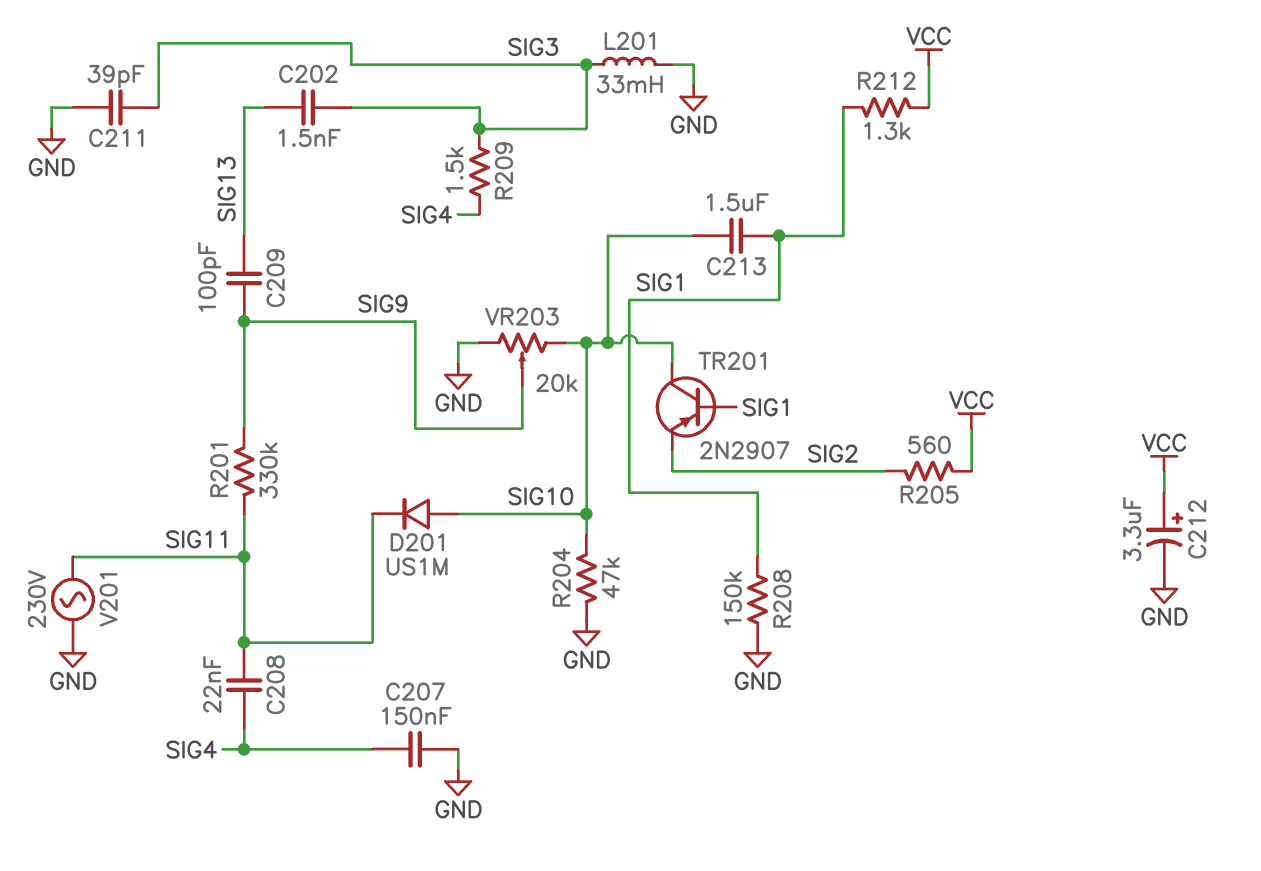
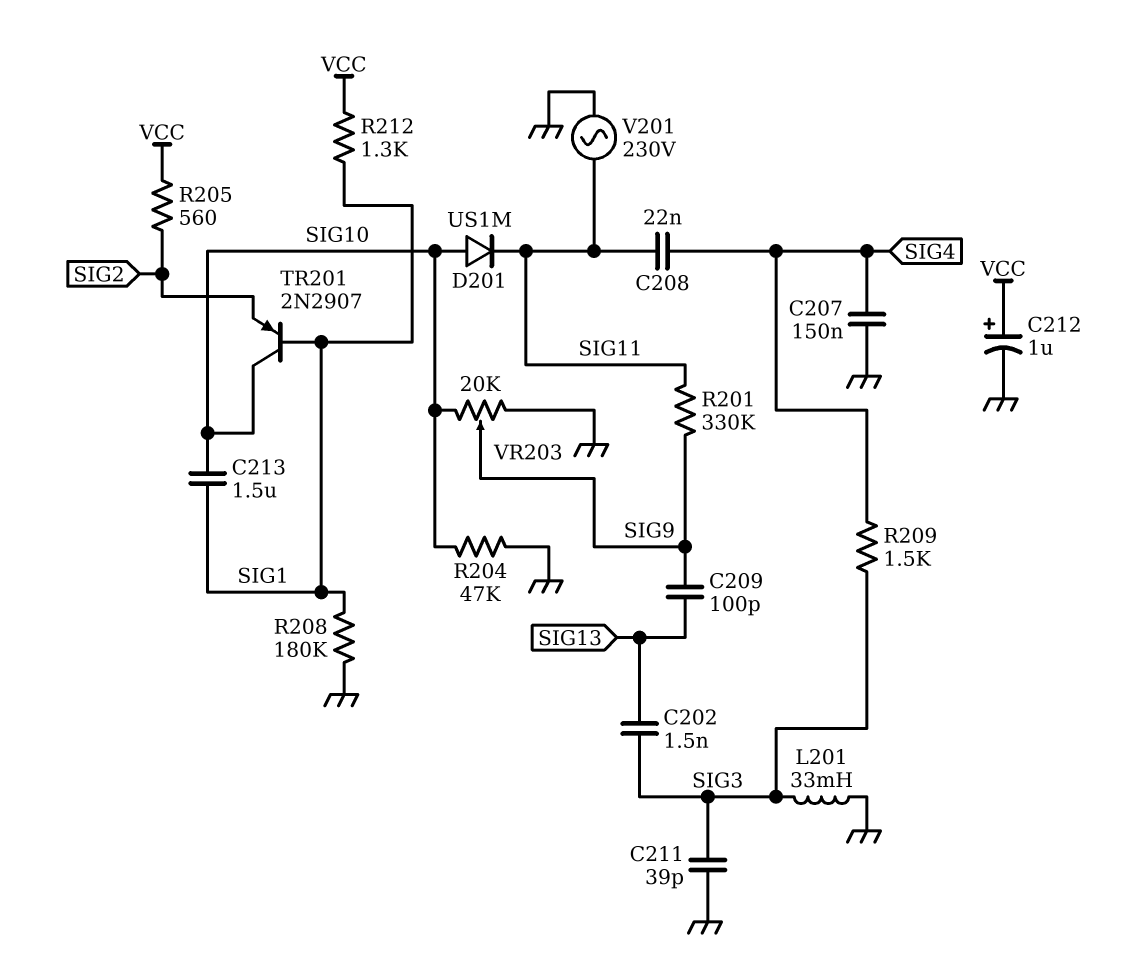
C212: 3.3uF (plus VCC, minus GND) -> 1uF (plus VCC, minus GND)
R208: 150k (GND, SIG1) -> 180k (GND, SIG1)

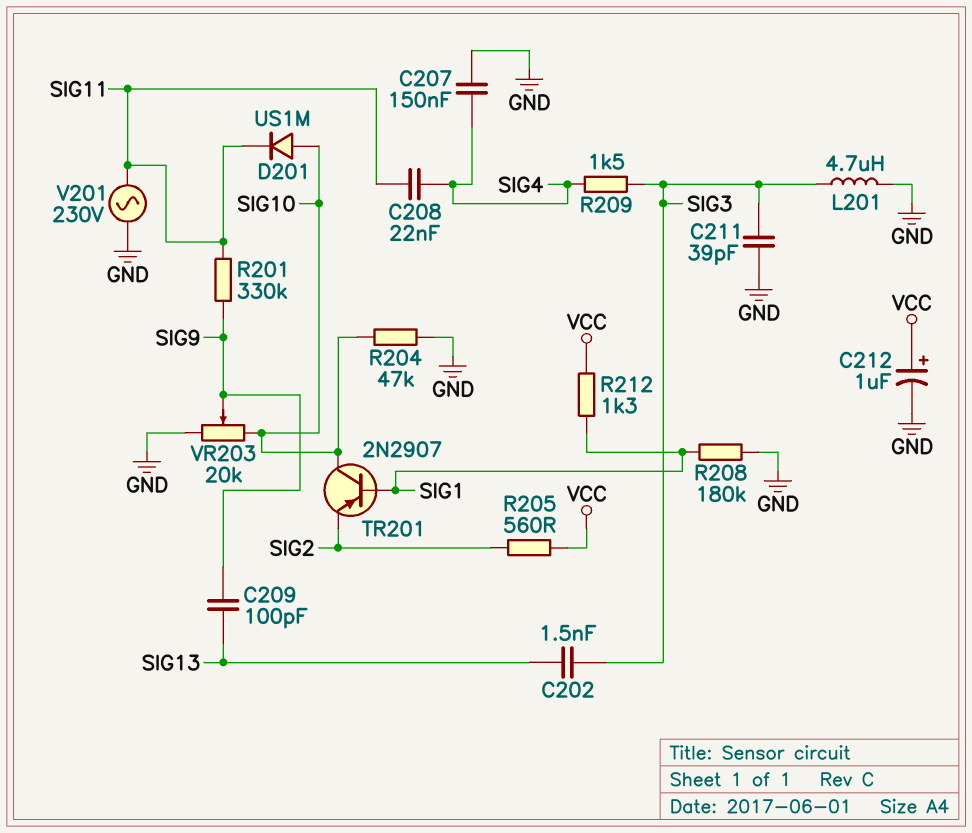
C213: 1.5uF (SIG1, SIG10) -> none
L201: 33mH (GND, SIG3) -> 4.7uH (GND, SIG3)

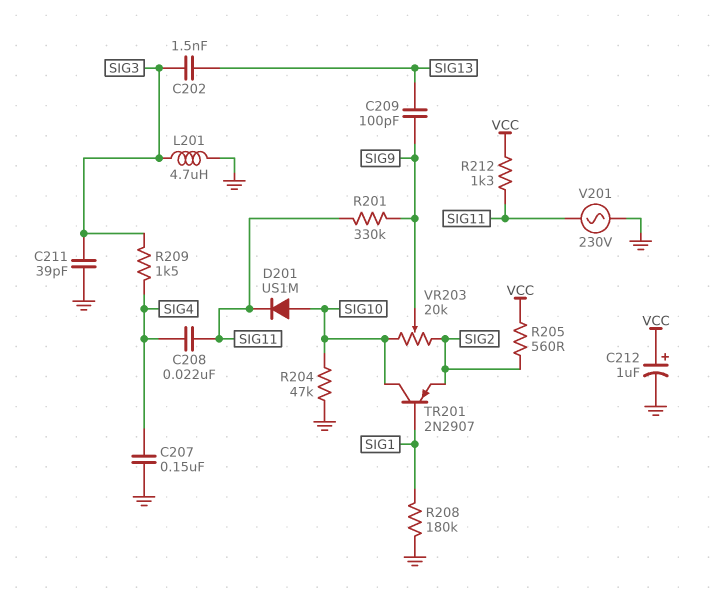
R212: 1.3k (SIG1, VCC) -> 1.3k (SIG11, VCC)
VR203: 20k (GND, SIG10, wiper SIG9) -> 20k (SIG2, SIG10, wiper SIG9)

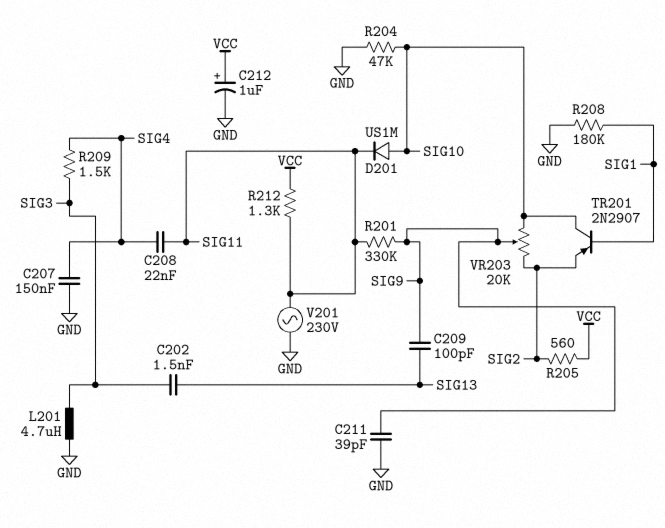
C211: 39pF (GND, SIG3) -> 39pF (GND, SIG9)

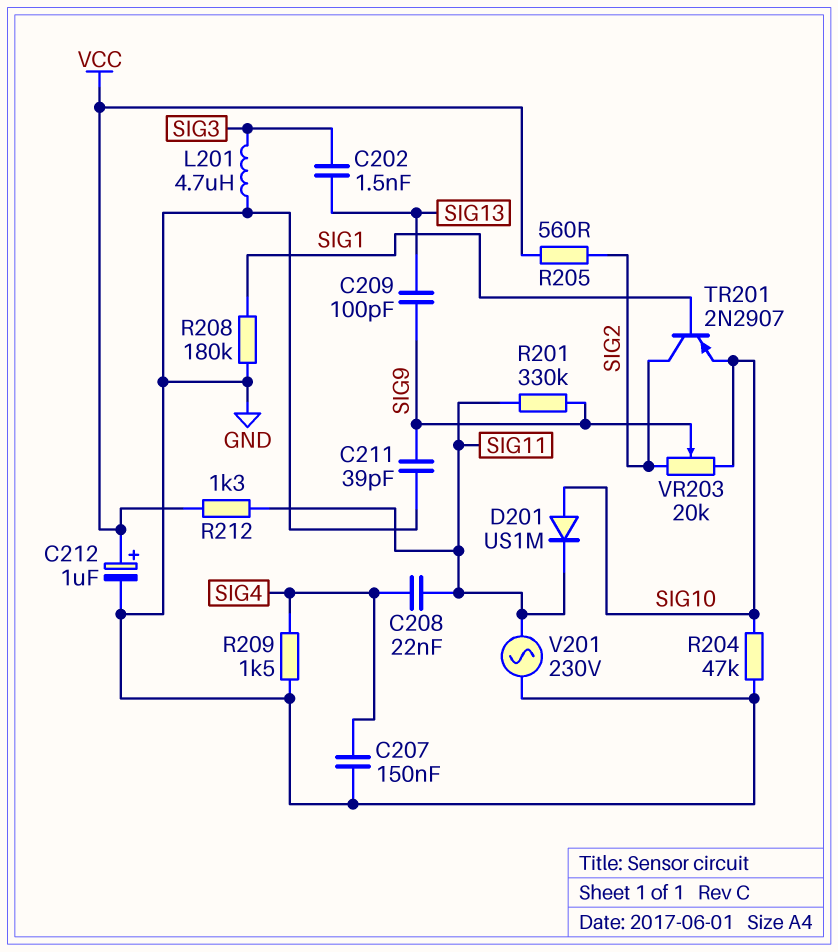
R209: 1.5k (SIG3, SIG4) -> 1.5k (GND, SIG4)
TR201: PNP 2N2907 (B SIG1, C SIG10, E SIG2) -> PNP 2N2907 (B SIG1, C SIG2, E SIG10)

